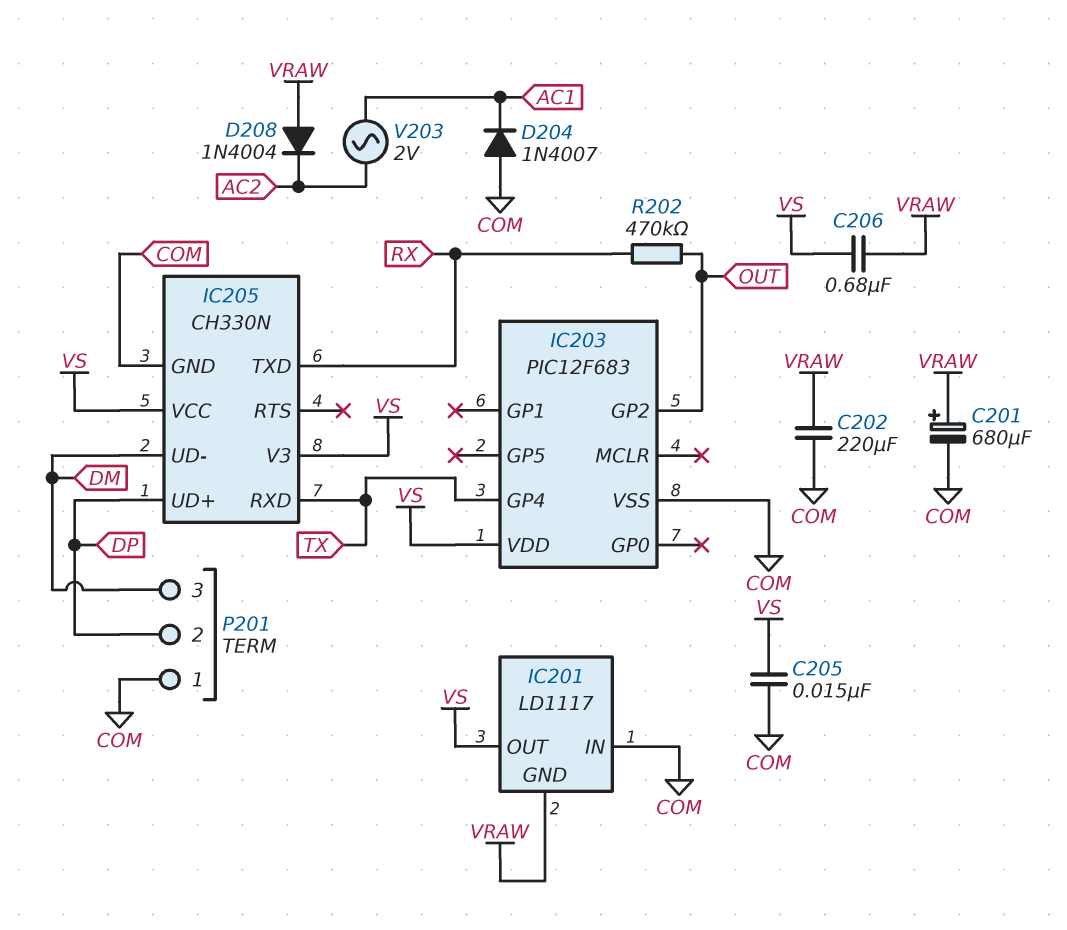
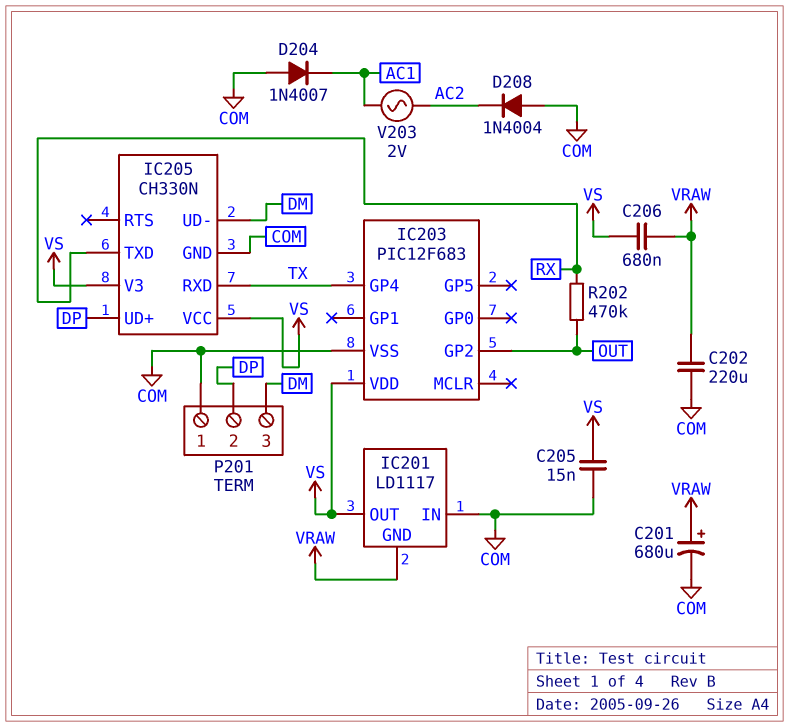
D208: diode 1N4004 (A VRAW, K AC2) -> diode 1N4004 (A COM, K AC2)

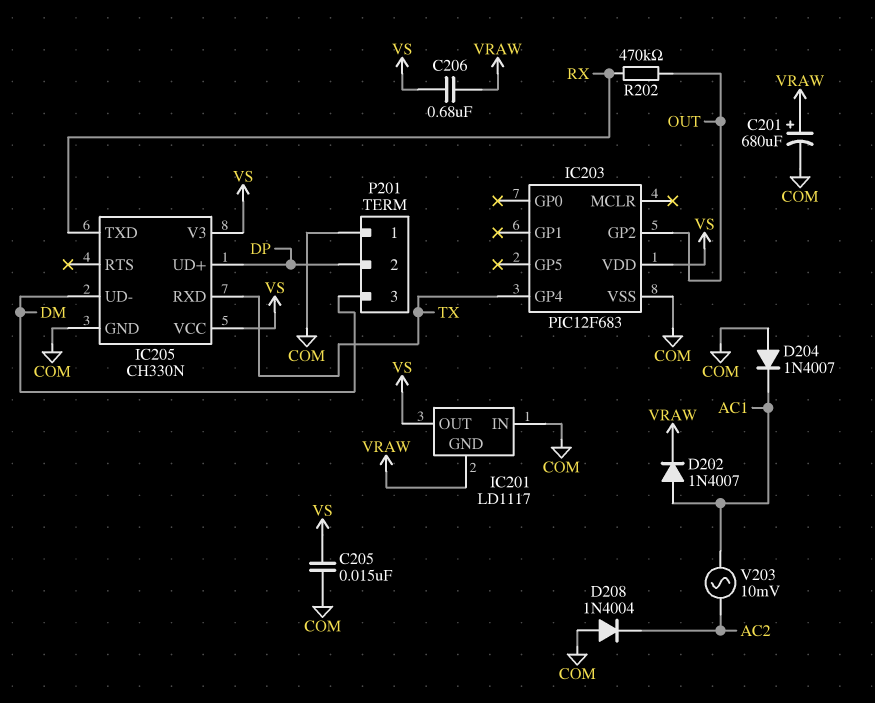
C202: 220uF (COM, VRAW) -> none
D202: none -> diode 1N4007 (A AC1, K VRAW)
V203: AC 2V (AC1, AC2) -> AC 10mV (AC1, AC2)

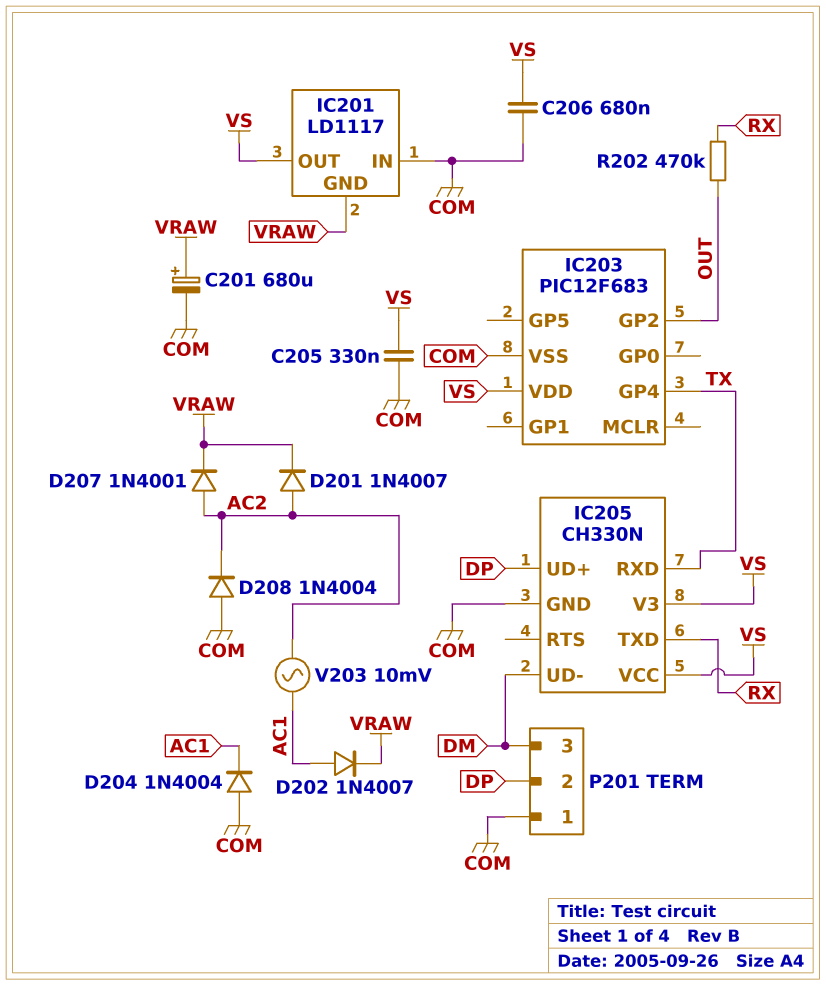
C205: 15nF (COM, VS) -> 330nF (COM, VS)
C206: 680nF (VRAW, VS) -> 680nF (COM, VS)
D201: none -> diode 1N4007 (A AC2, K VRAW)
D204: diode 1N4007 (A COM, K AC1) -> diode 1N4004 (A COM, K AC1)
D207: none -> diode 1N4001 (A AC2, K VRAW)

